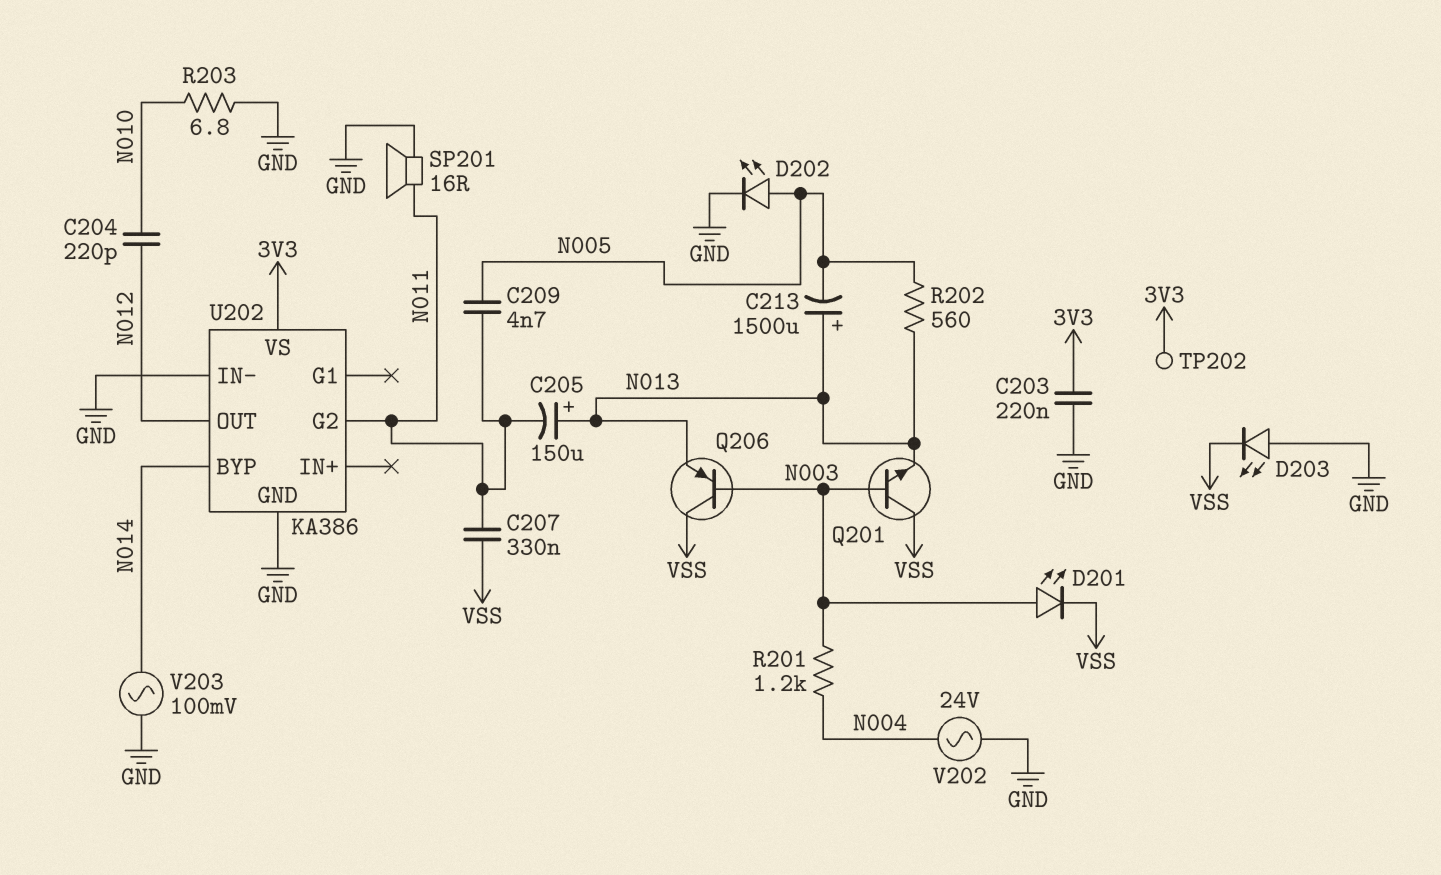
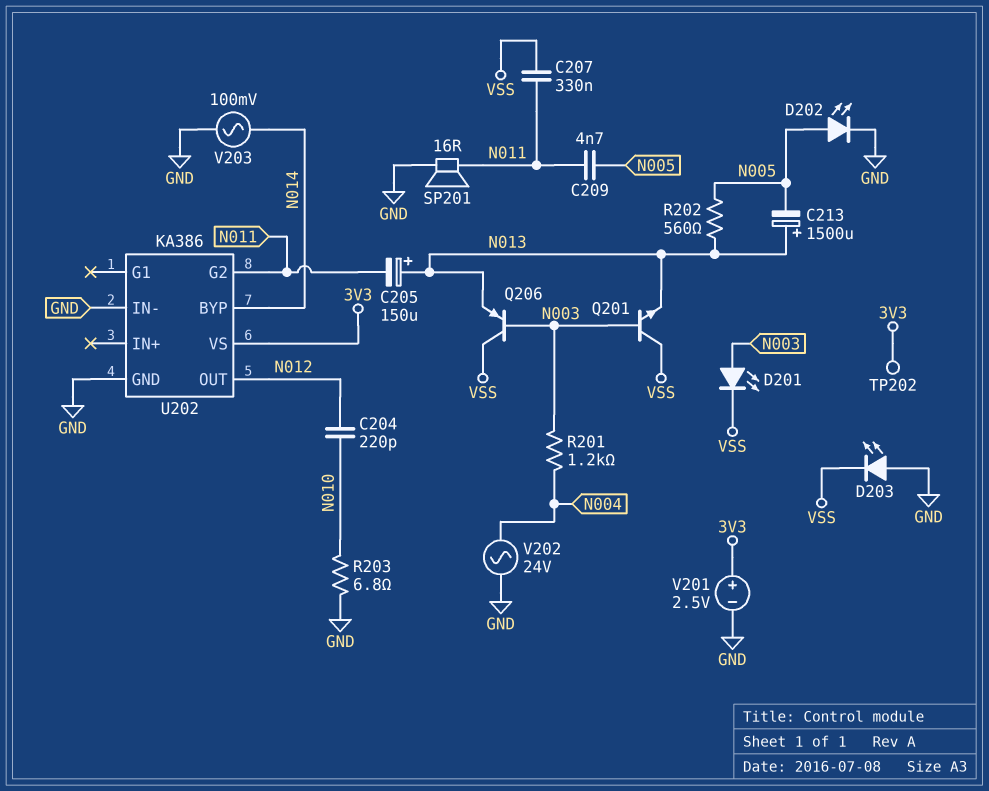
C203: 220nF (3V3, GND) -> none
V201: none -> 2.5V (plus 3V3, minus GND)

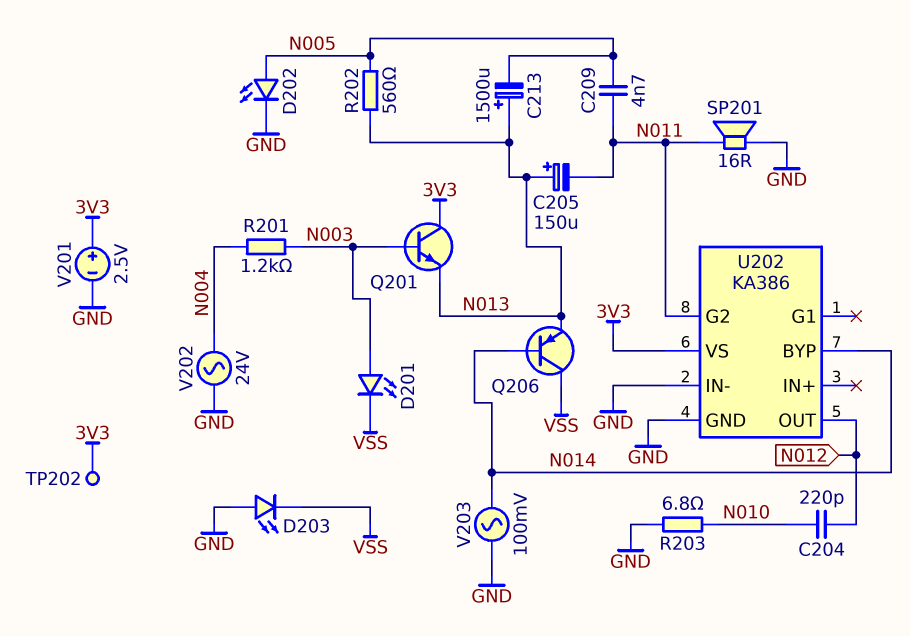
C207: 330nF (N011, VSS) -> none
Q201: NPN (B N003, C VSS, E N013) -> NPN (B N003, C 3V3, E N013)
Q206: PNP (B N003, C VSS, E N013) -> PNP (B N014, C VSS, E N013)

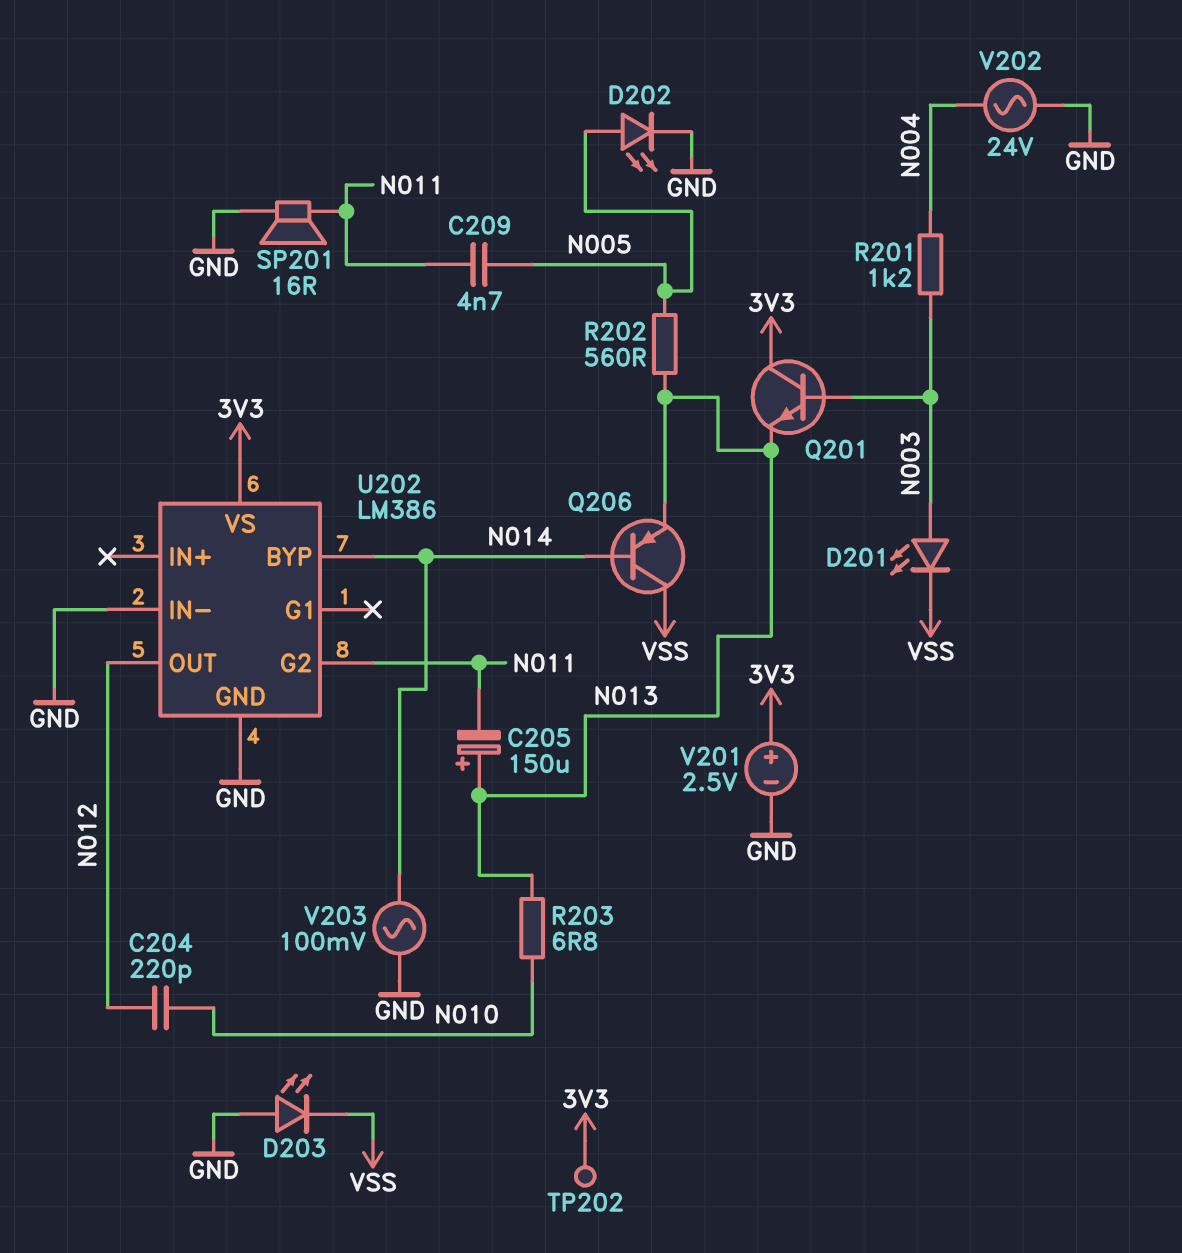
C213: 1500uF (plus N013, minus N005) -> none
R203: 6.8 (GND, N010) -> 6.8 (N010, N013)
U202: KA386 -> LM386

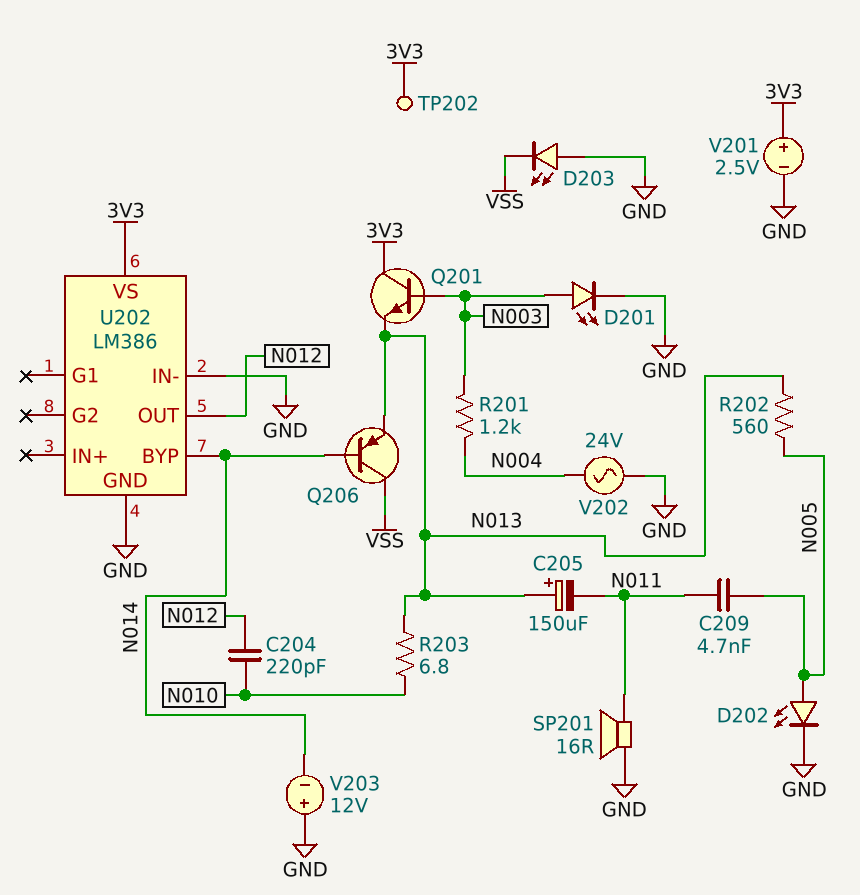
D201: LED (A N003, K VSS) -> LED (A N003, K GND)
U202 pin G2: N011 -> none
V203: AC 100mV (GND, N014) -> 12V (plus GND, minus N014)

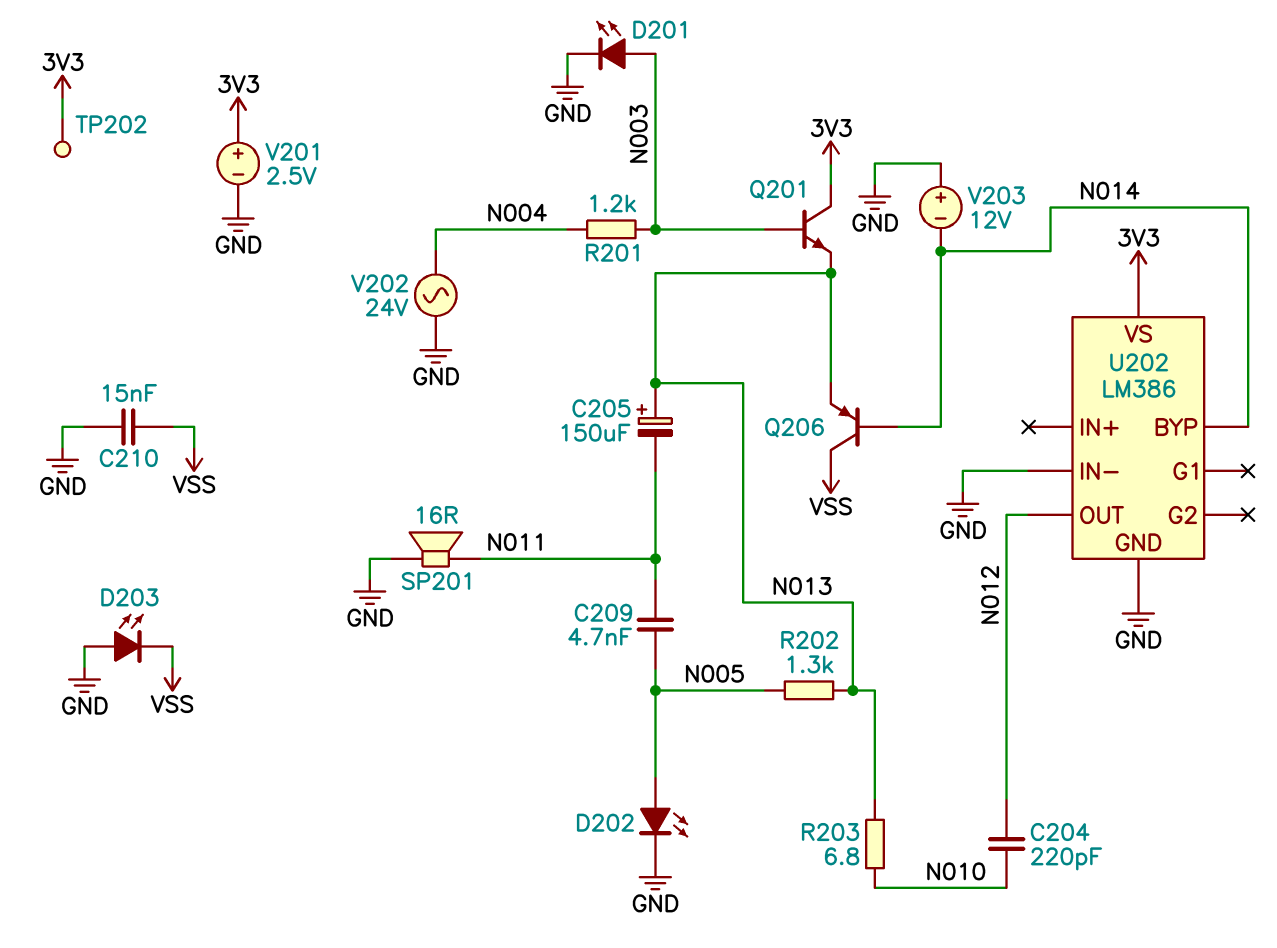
C210: none -> 15nF (GND, VSS)
R202: 560 (N005, N013) -> 1.3k (N005, N013)

